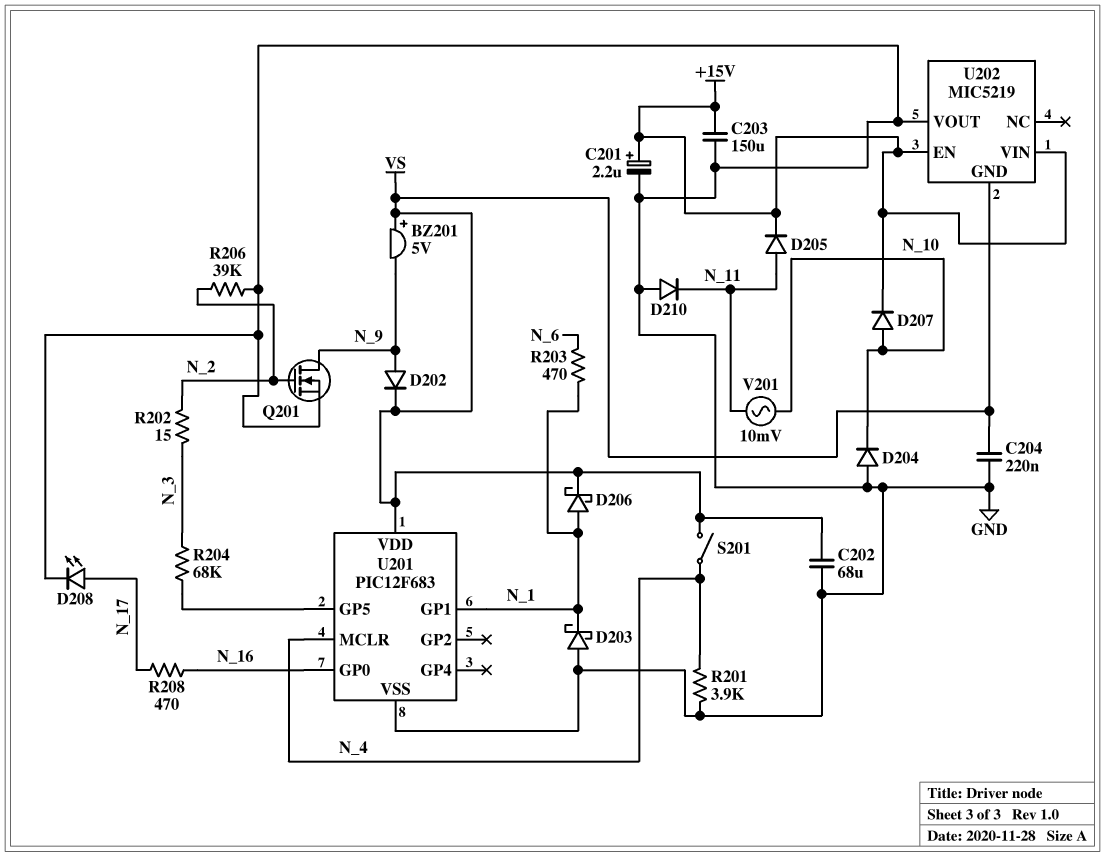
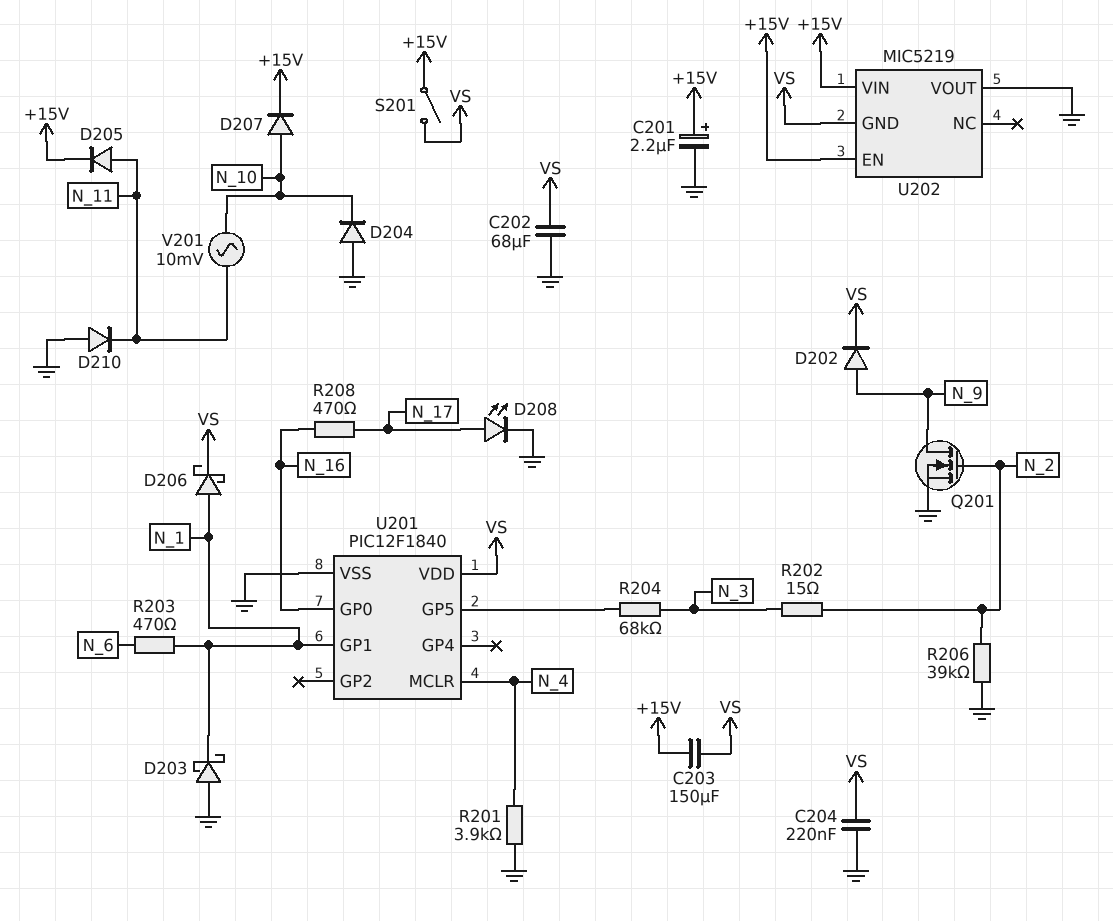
BZ201: buzzer 5V (plus VS, minus N_9) -> none
C203: 150uF (+15V, GND) -> 150uF (+15V, VS)
S201: switch (N_4, VS) -> switch (+15V, VS)
U201: PIC12F683 -> PIC12F1840

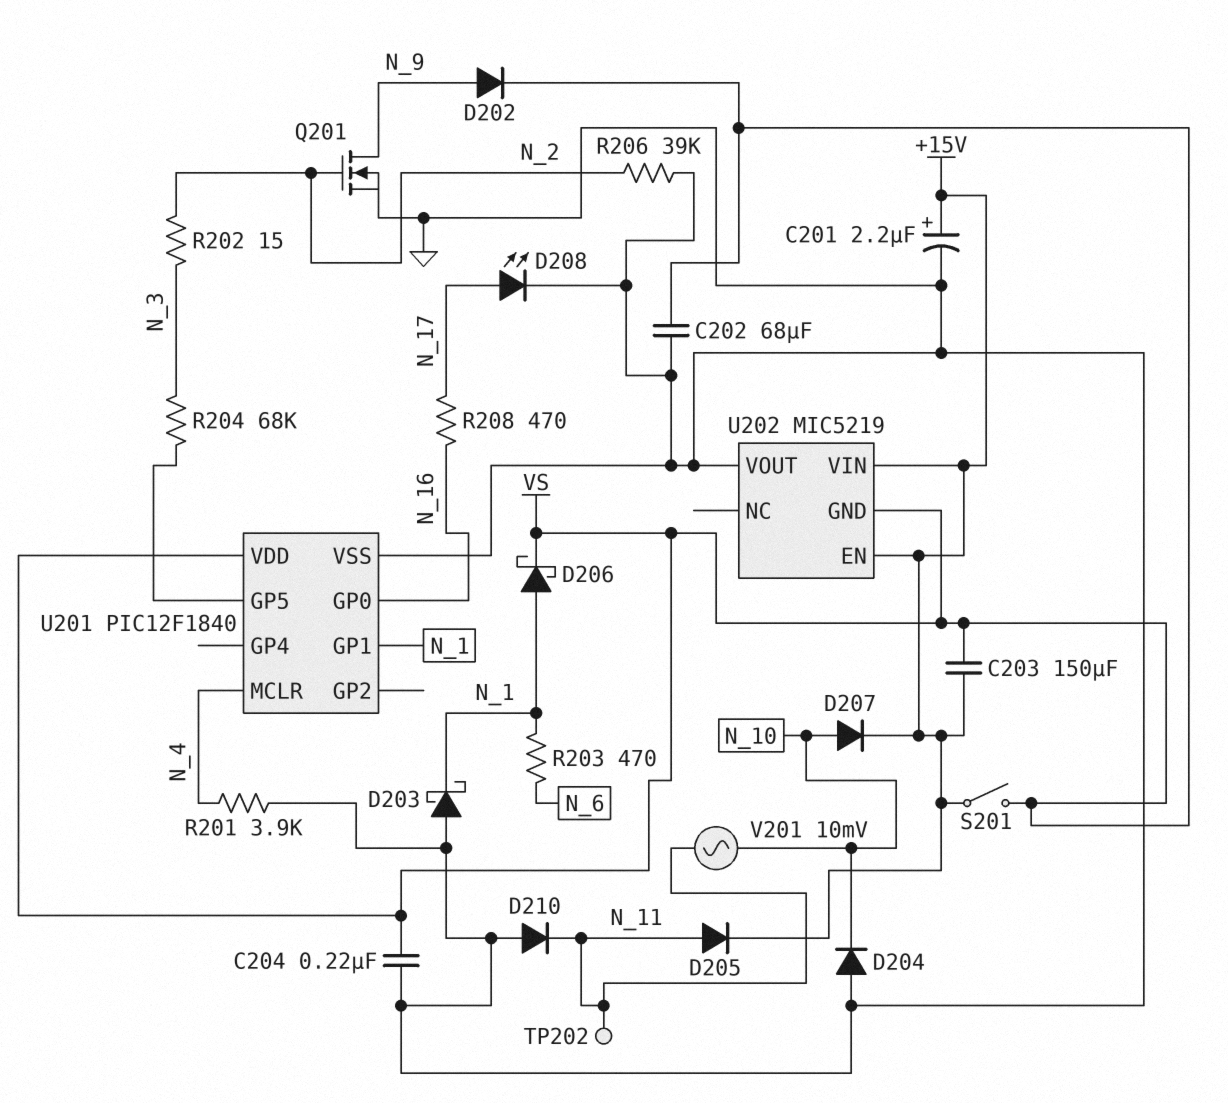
TP202: none -> test point (N_11)

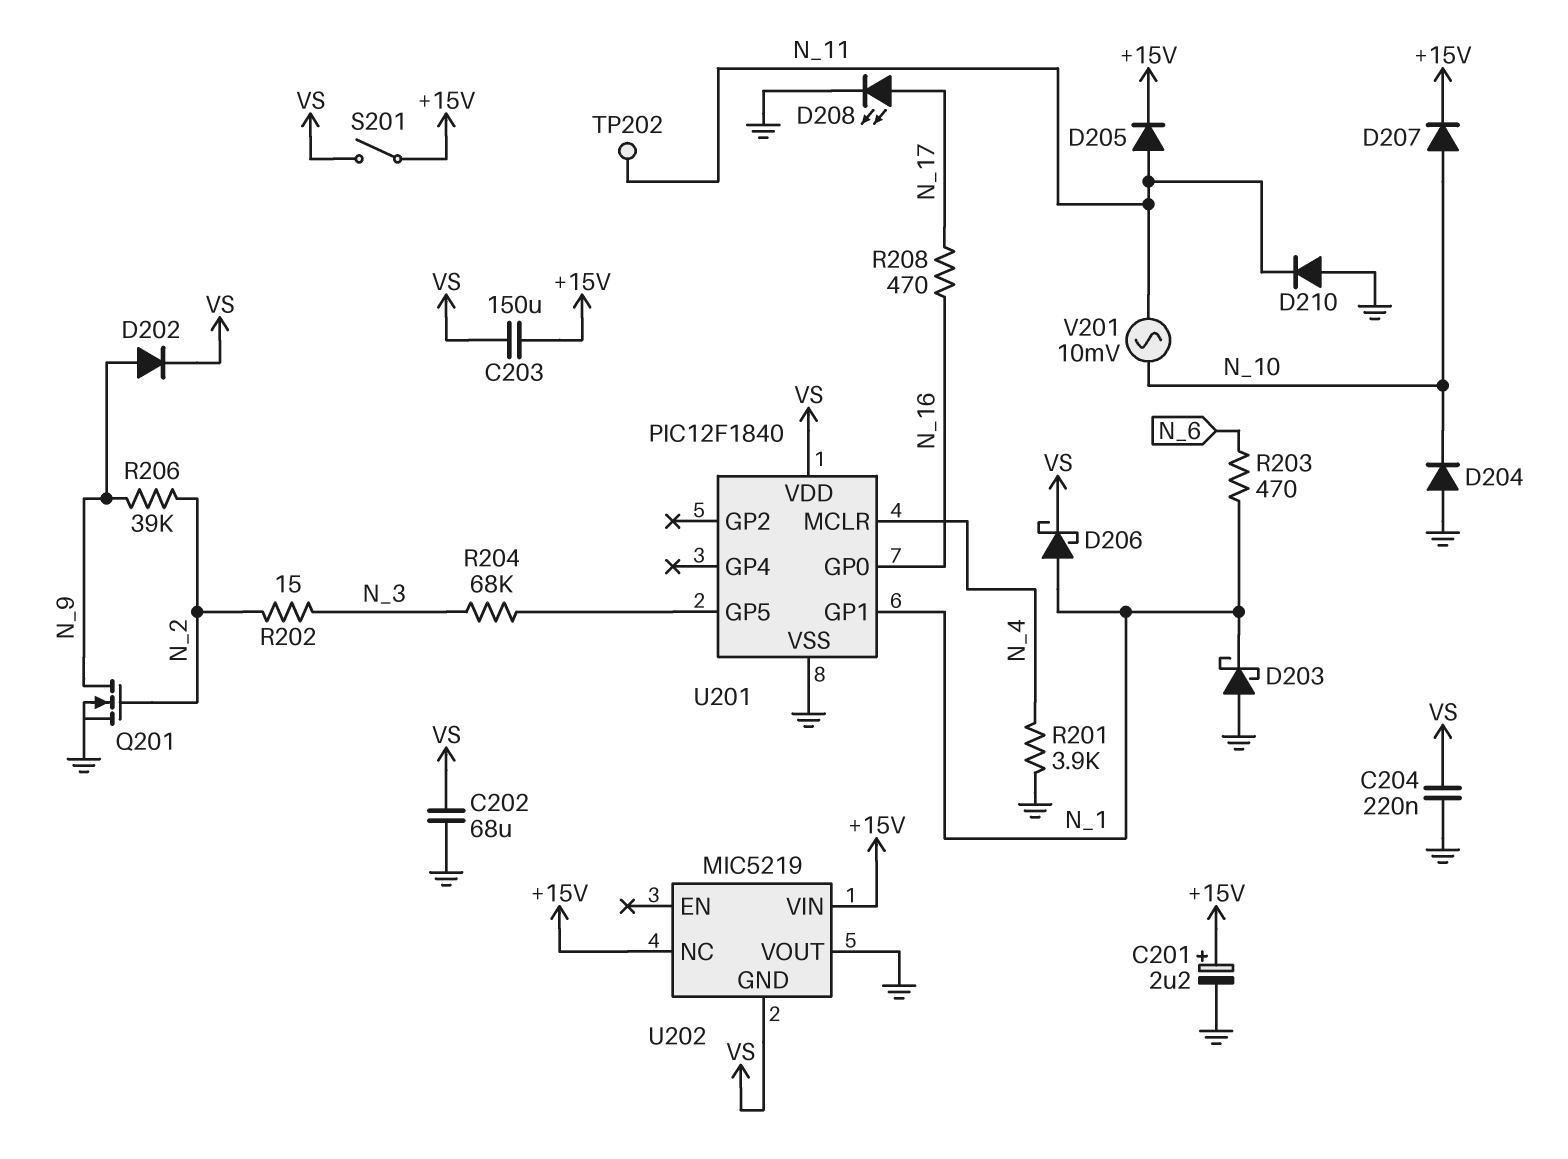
R206: 39k (GND, N_2) -> 39k (N_2, N_9)
U202 pin EN: +15V -> none
U202 pin NC: none -> +15V

